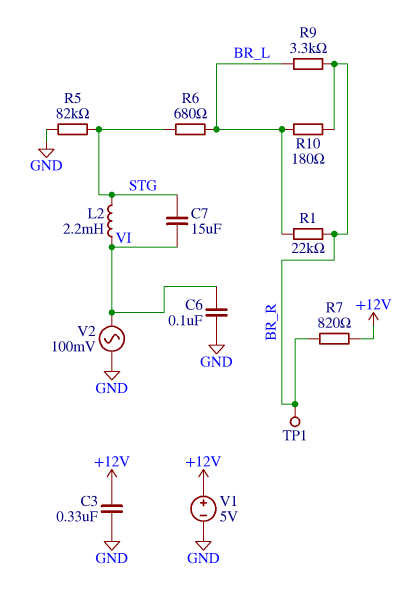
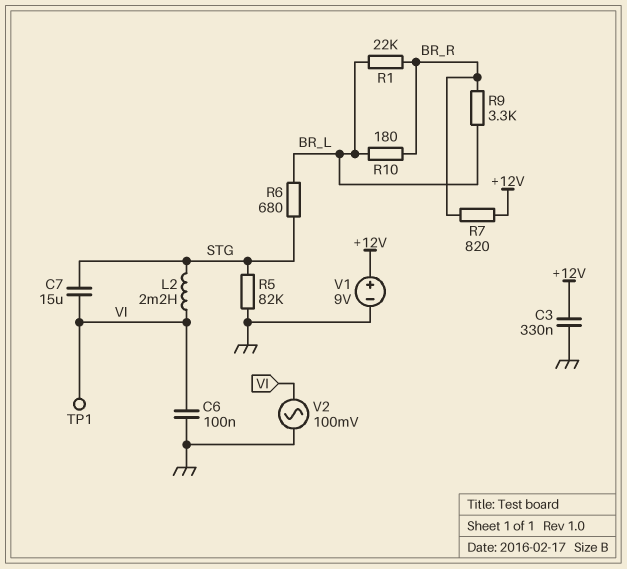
TP1: test point (BR_R) -> test point (VI)
V1: 5V (plus +12V, minus GND) -> 9V (plus +12V, minus GND)

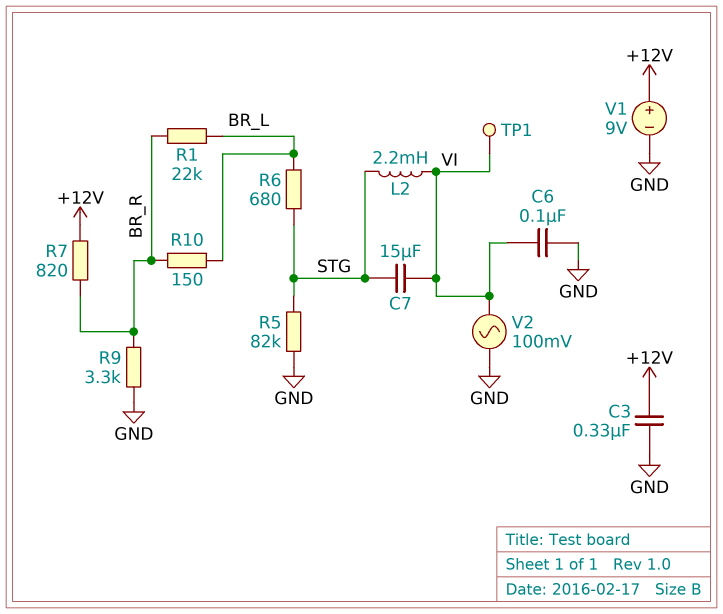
R9: 3.3k (BR_L, BR_R) -> 3.3k (BR_R, GND)
R10: 180 (BR_L, BR_R) -> 150 (BR_L, BR_R)

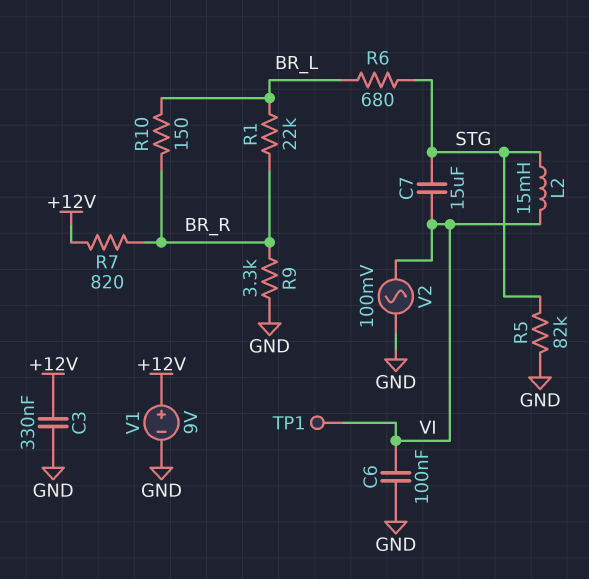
L2: 2.2mH (STG, VI) -> 15mH (STG, VI)

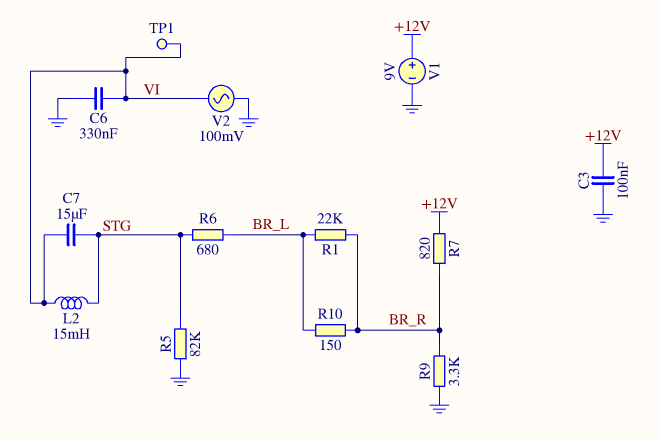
C3: 330nF (+12V, GND) -> 100nF (+12V, GND)
C6: 100nF (GND, VI) -> 330nF (GND, VI)

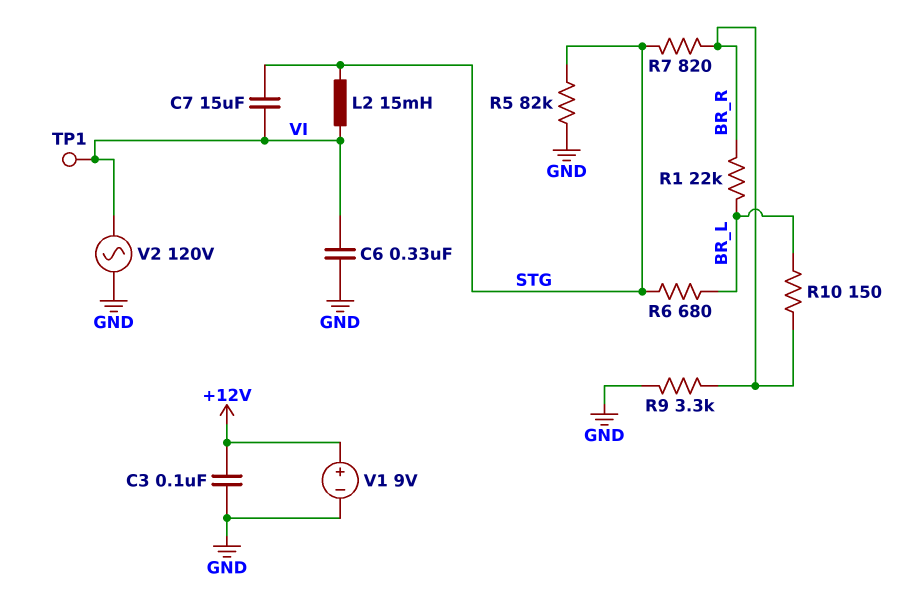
R7: 820 (+12V, BR_R) -> 820 (BR_R, STG)
V2: AC 100mV (GND, VI) -> AC 120V (GND, VI)

